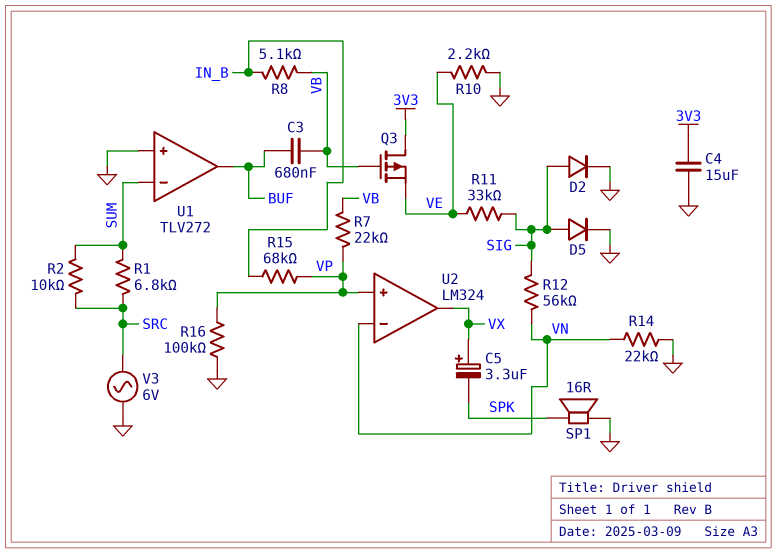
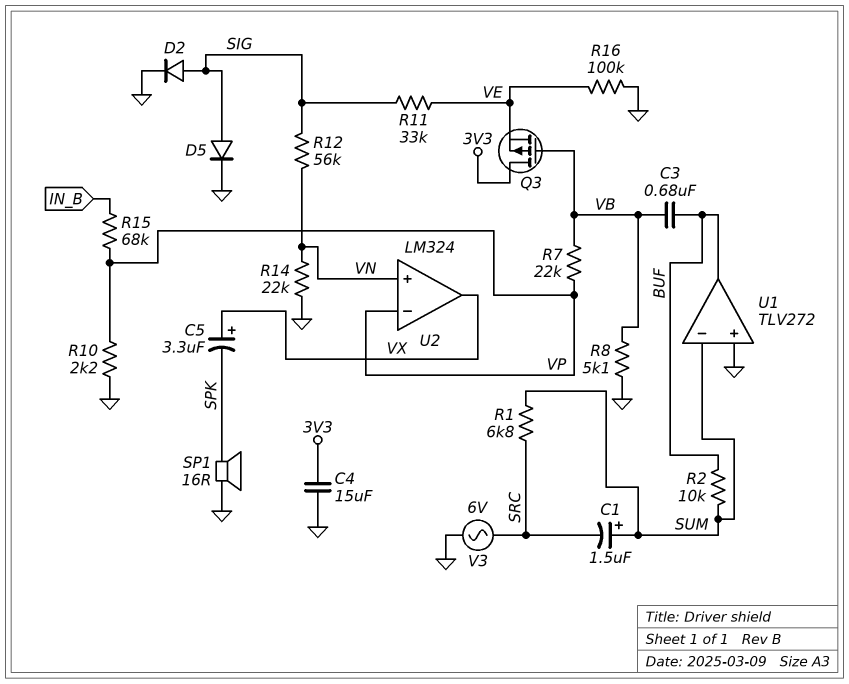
C1: none -> 1.5uF (plus SUM, minus SRC)
R2: 10k (SRC, SUM) -> 10k (BUF, SUM)
R8: 5.1k (IN_B, VB) -> 5.1k (GND, VB)
R10: 2.2k (GND, VE) -> 2.2k (GND, VP)
R16: 100k (GND, VP) -> 100k (GND, VE)
U2 pin in+: VP -> VN
U2 pin in-: VN -> VP

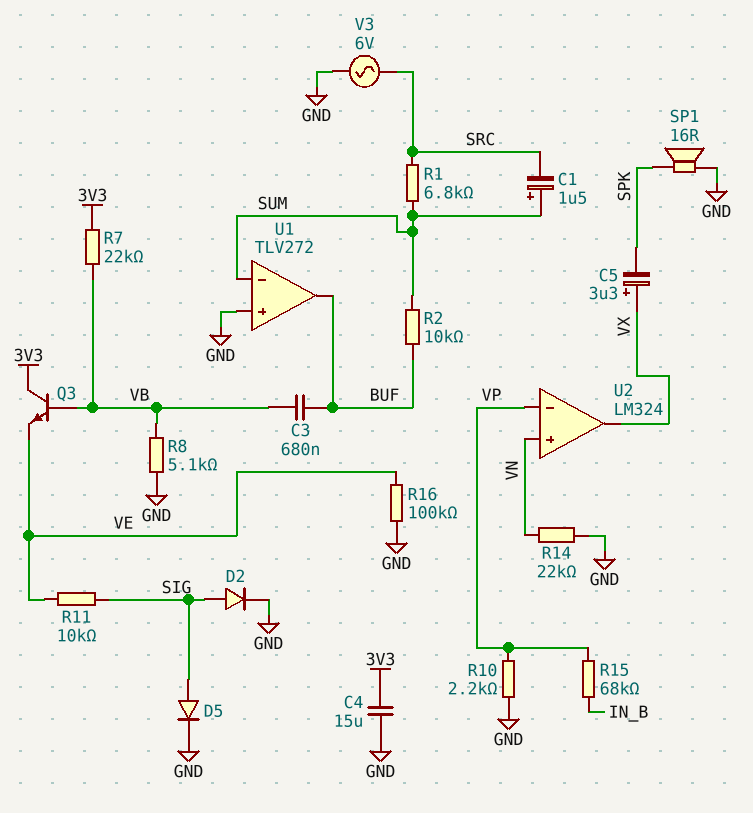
Q3: PMOS (G VB, D 3V3, S VE) -> NPN (B VB, C 3V3, E VE)
R7: 22k (VB, VP) -> 22k (3V3, VB)
R11: 33k (SIG, VE) -> 10k (SIG, VE)
R12: 56k (SIG, VN) -> none

